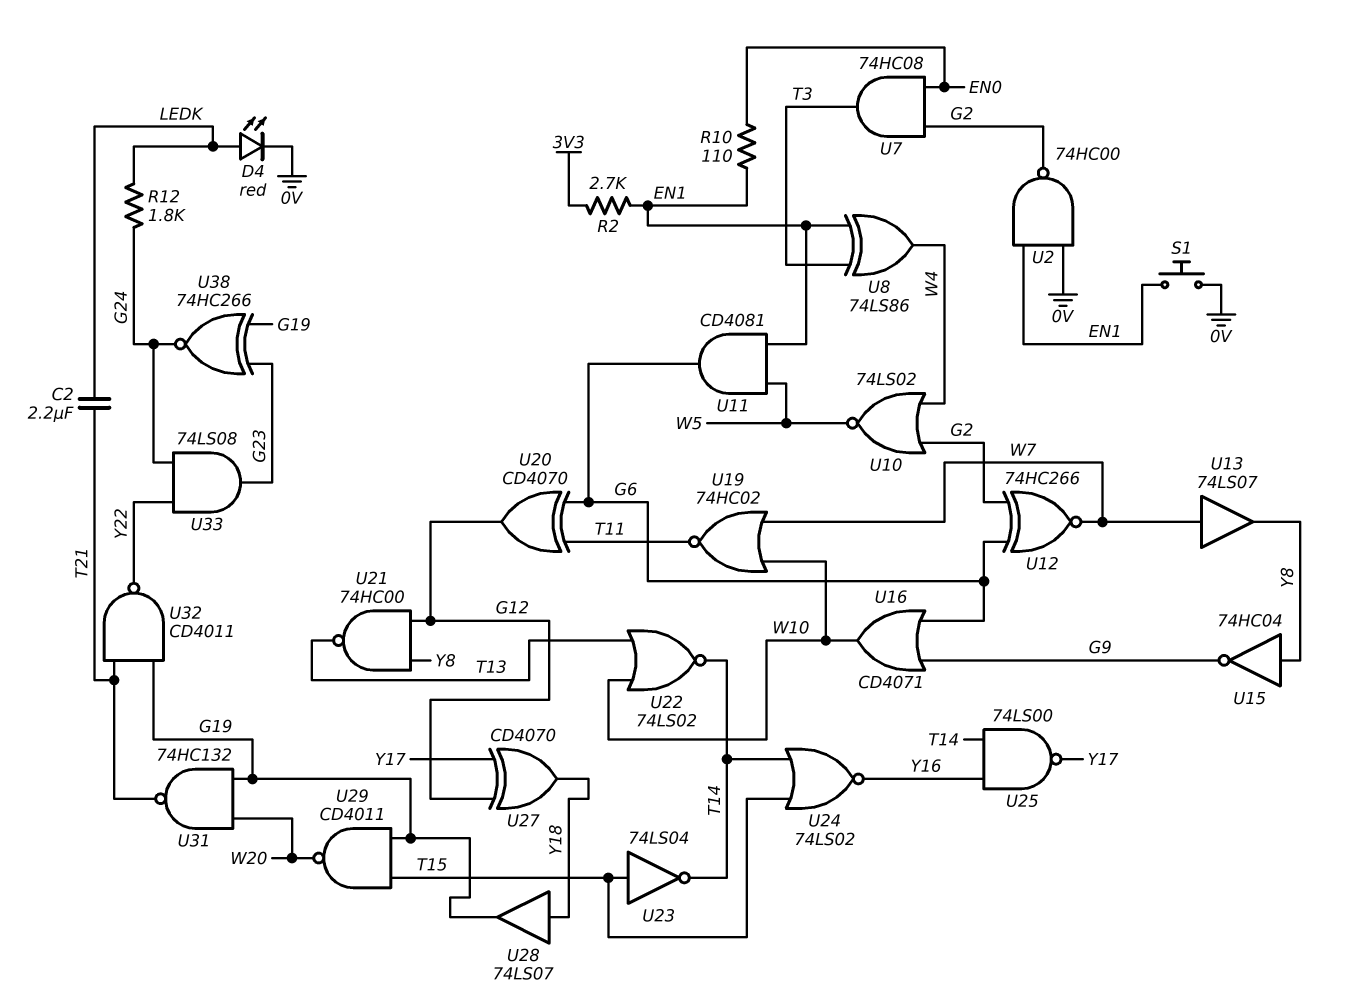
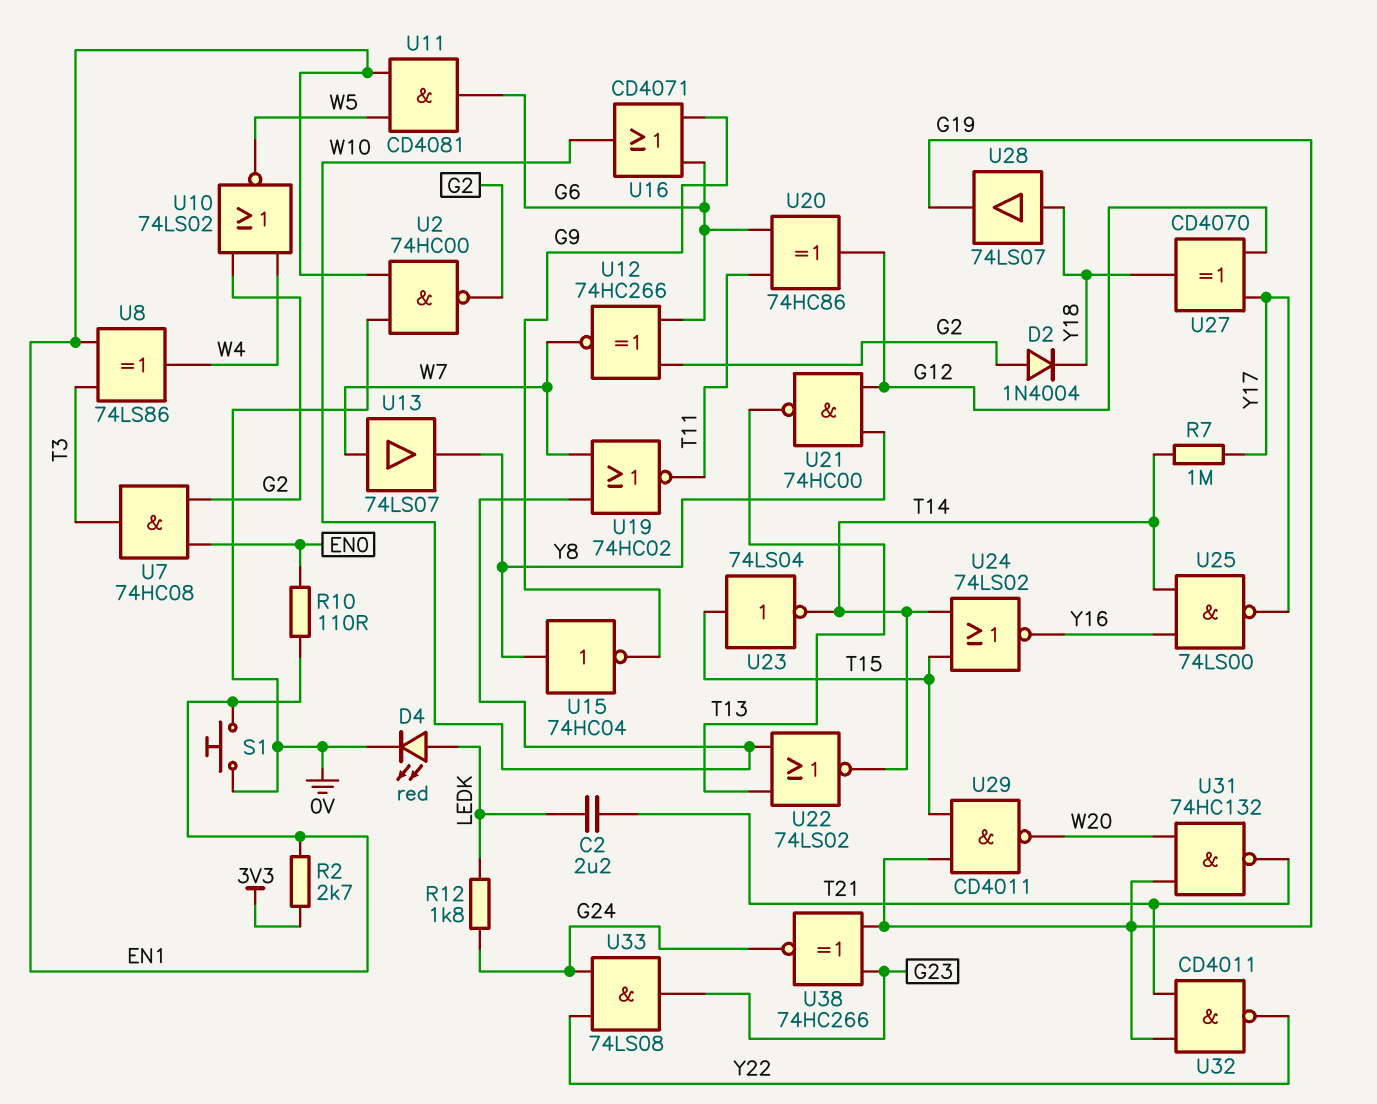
D2: none -> diode 1N4004 (A G2, K Y18)
R7: none -> 1M (T14, Y17)
U20: XOR CD4070 (in G6, in T11, out G12) -> XOR 74HC86 (in G6, in T11, out G12)

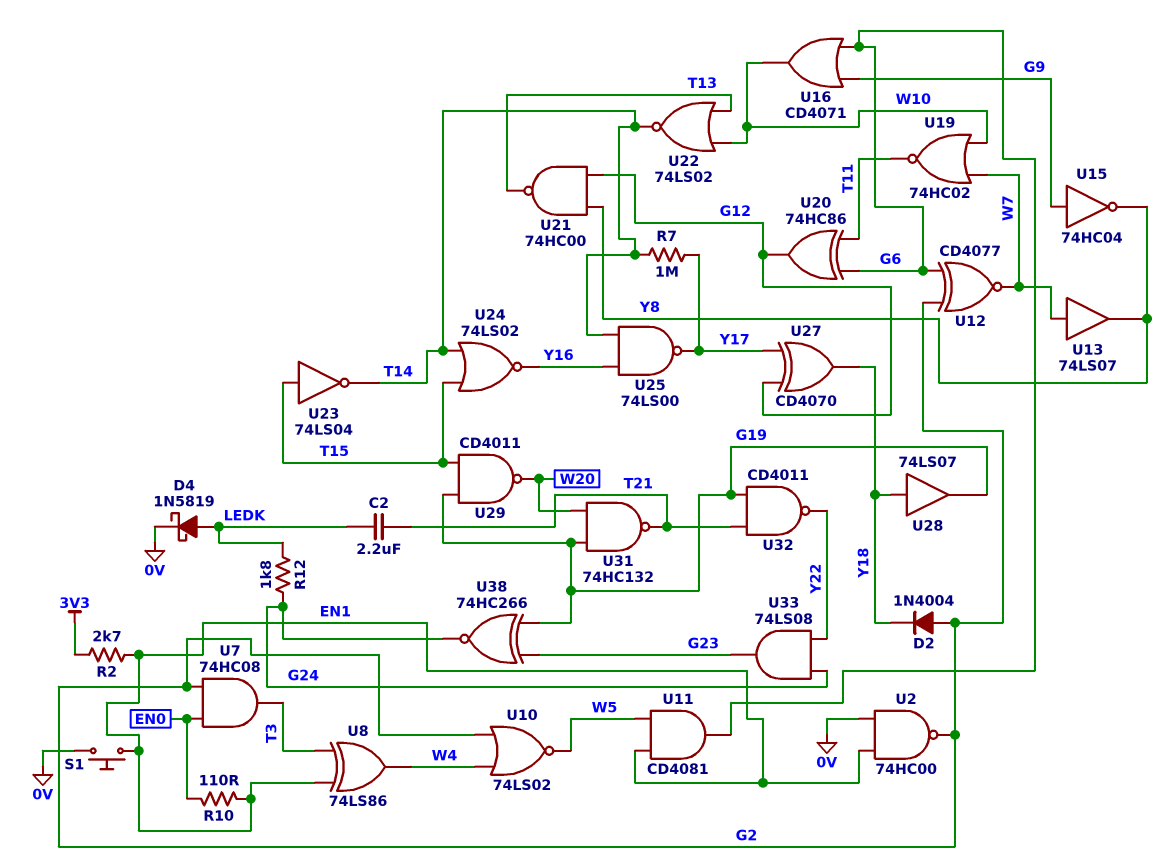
D4: LED red (A LEDK, K 0V) -> schottky 1N5819 (A LEDK, K 0V)
U12: XNOR 74HC266 (in G2, in G6, out W7) -> XNOR CD4077 (in G2, in G6, out W7)
U15: NOT 74HC04 (in Y8, out G9) -> NOT 74HC04 (in G9, out Y8)

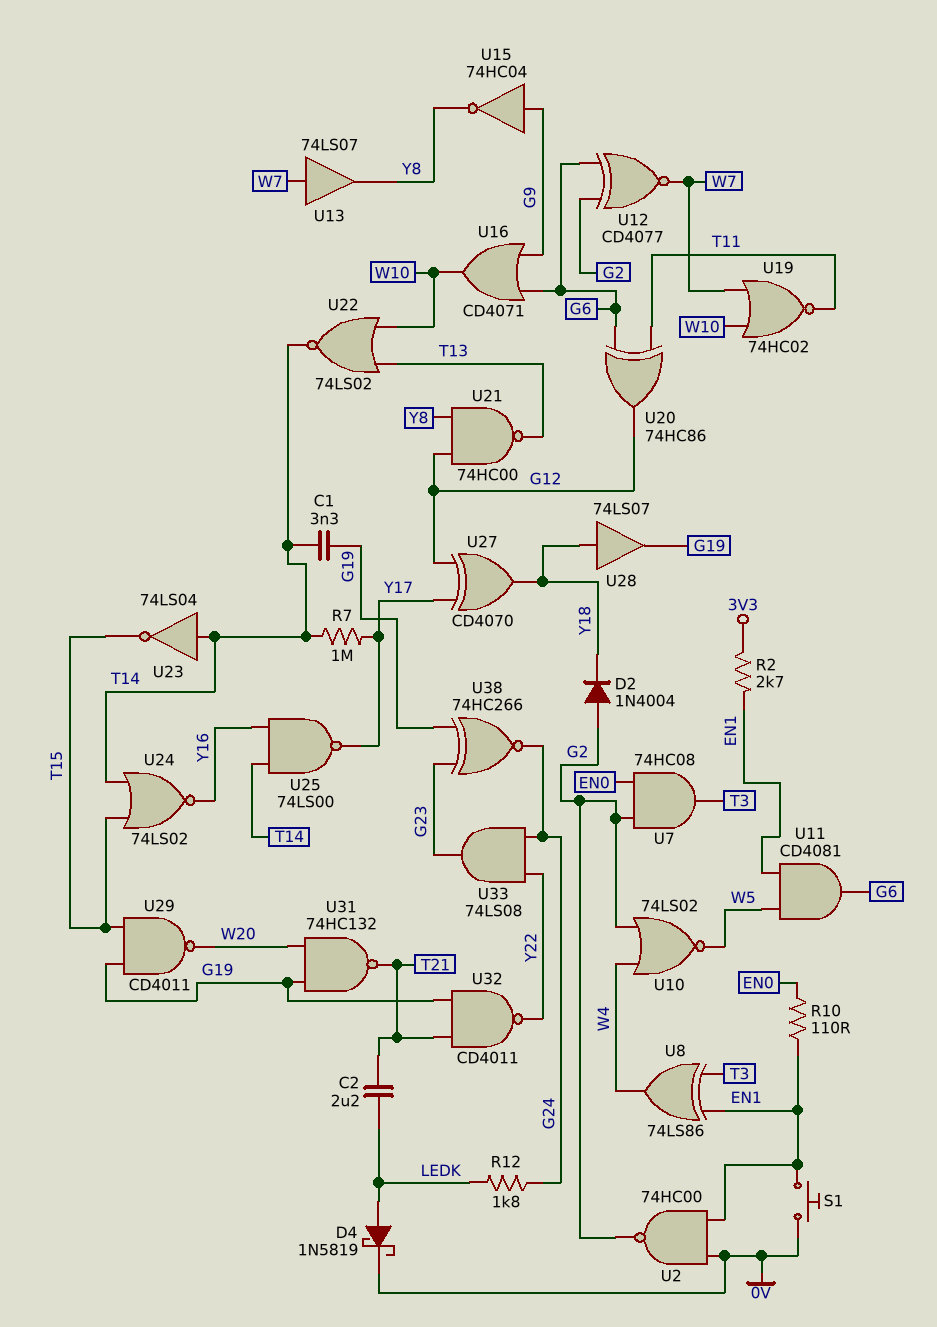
C1: none -> 3.3nF (G19, T14)
U23: NOT 74LS04 (in T15, out T14) -> NOT 74LS04 (in T14, out T15)

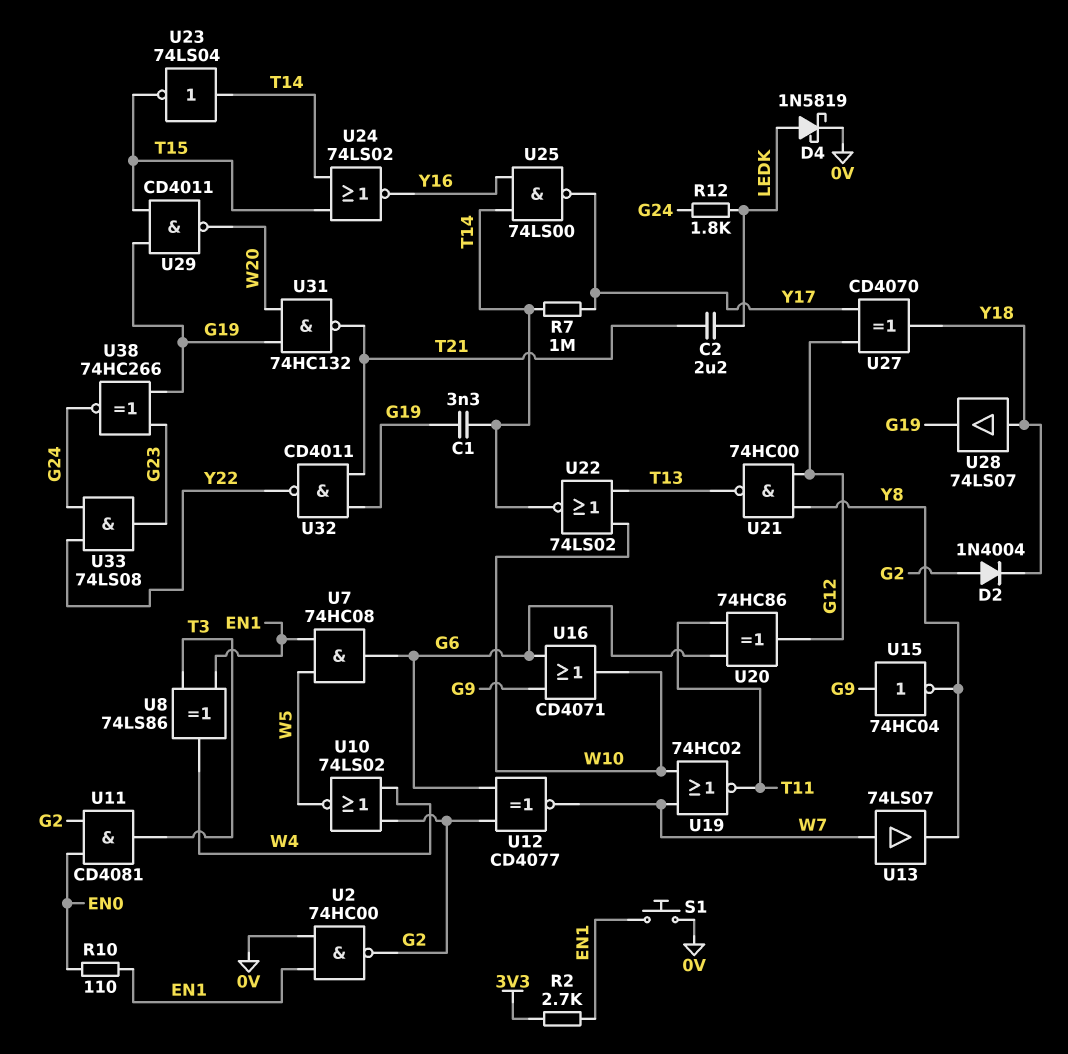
U7: AND 74HC08 (in EN0, in G2, out T3) -> AND 74HC08 (in EN1, in W5, out G6)
U11: AND CD4081 (in EN1, in W5, out G6) -> AND CD4081 (in EN0, in G2, out T3)

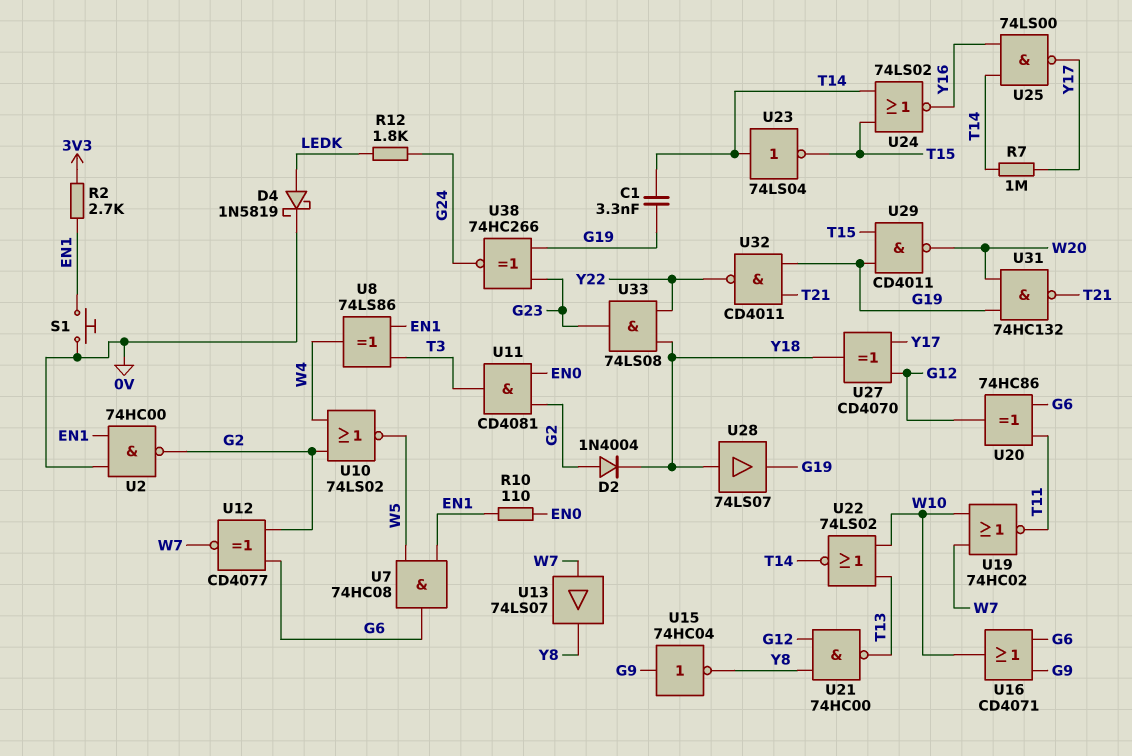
C2: 2.2uF (LEDK, T21) -> none
U33: AND 74LS08 (in G24, in Y22, out G23) -> AND 74LS08 (in Y18, in Y22, out G23)

